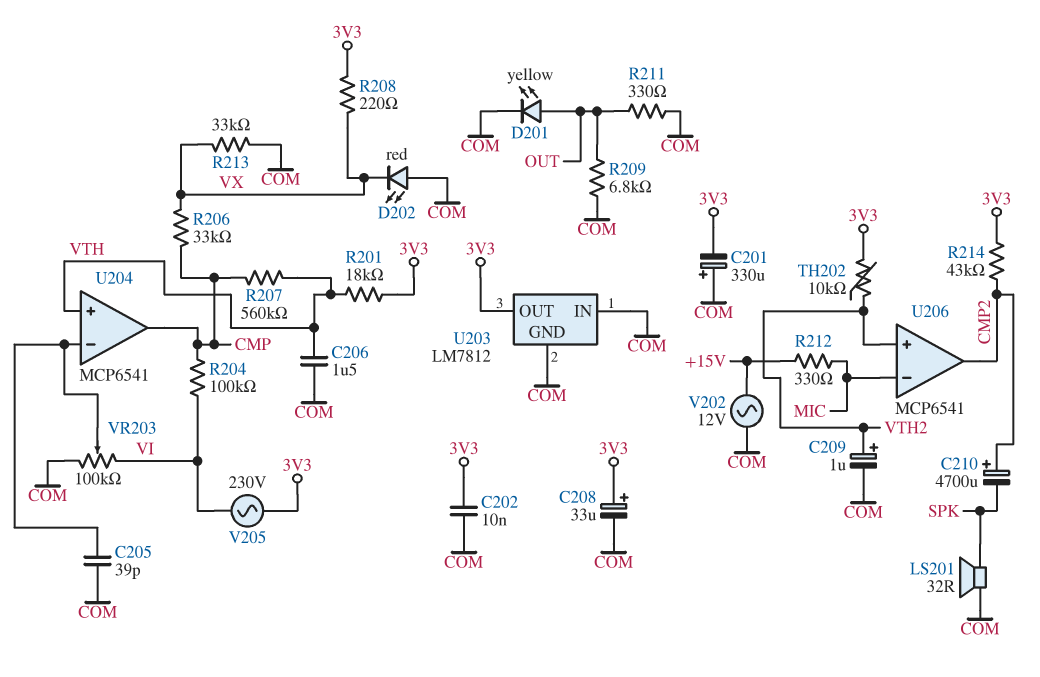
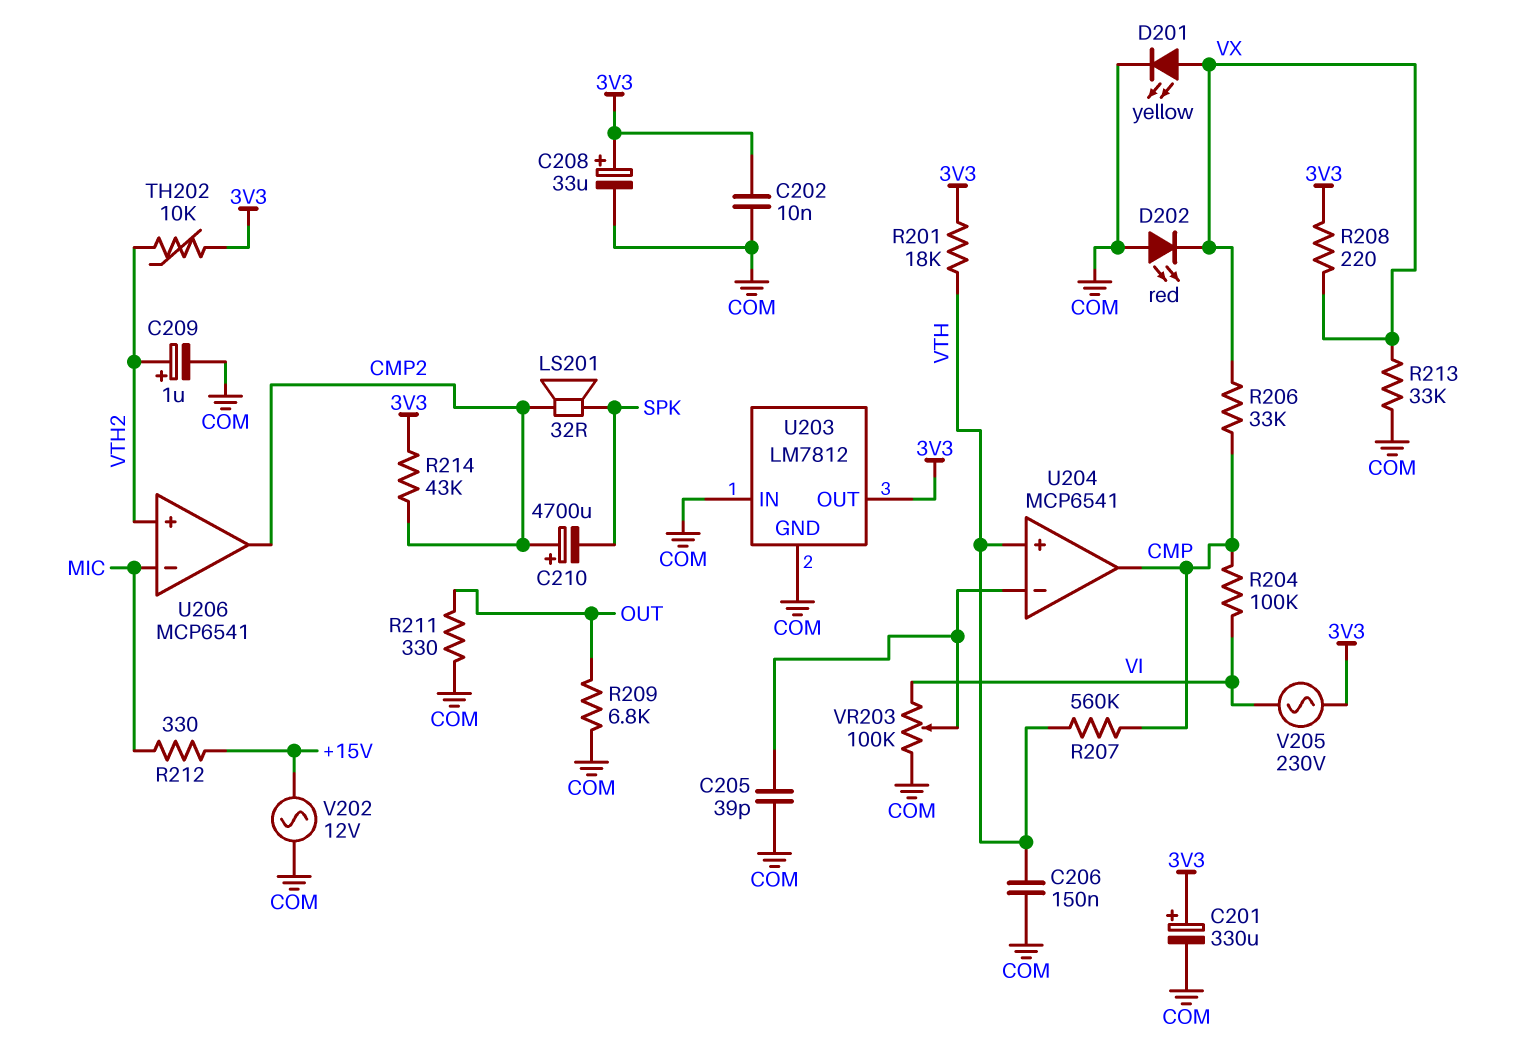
C201: 330uF (plus COM, minus 3V3) -> 330uF (plus 3V3, minus COM)
C206: 1.5uF (COM, VTH) -> 150nF (COM, VTH)
D201: LED yellow (A OUT, K COM) -> LED yellow (A VX, K COM)
LS201: speaker 32R (COM, SPK) -> speaker 32R (CMP2, SPK)

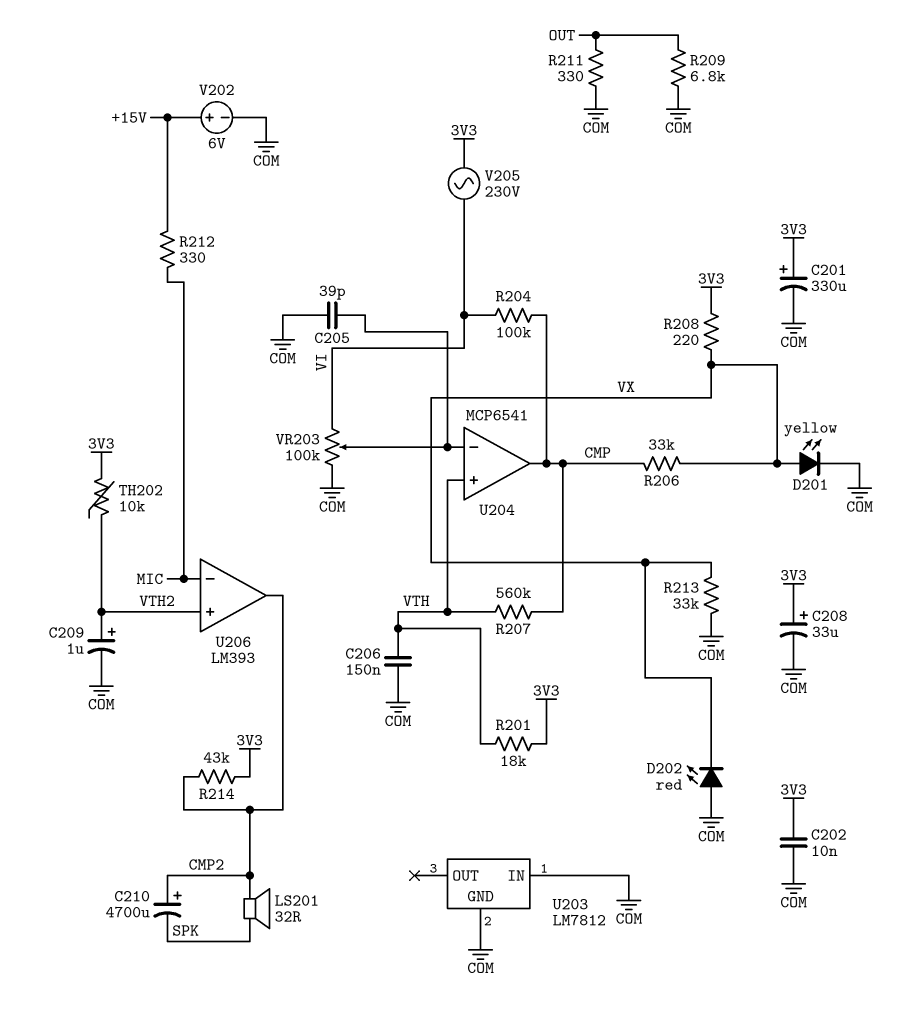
U203 pin OUT: 3V3 -> none
U206: MCP6541 -> LM393
V202: AC 12V (+15V, COM) -> 6V (plus +15V, minus COM)

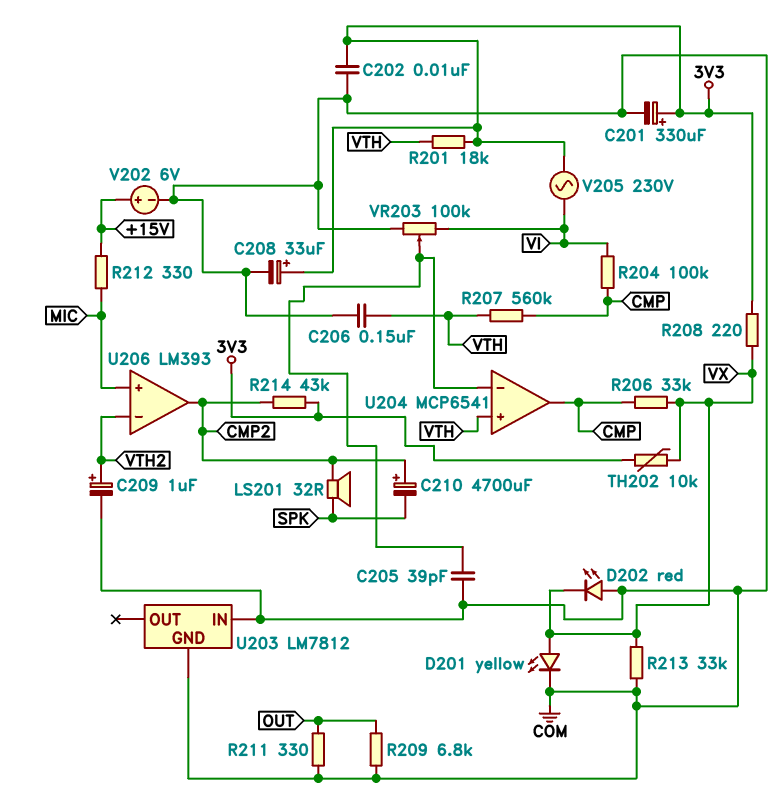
TH202: 10k (3V3, VTH2) -> 10k (3V3, VX)
U206 pin in+: VTH2 -> MIC
U206 pin in-: MIC -> VTH2

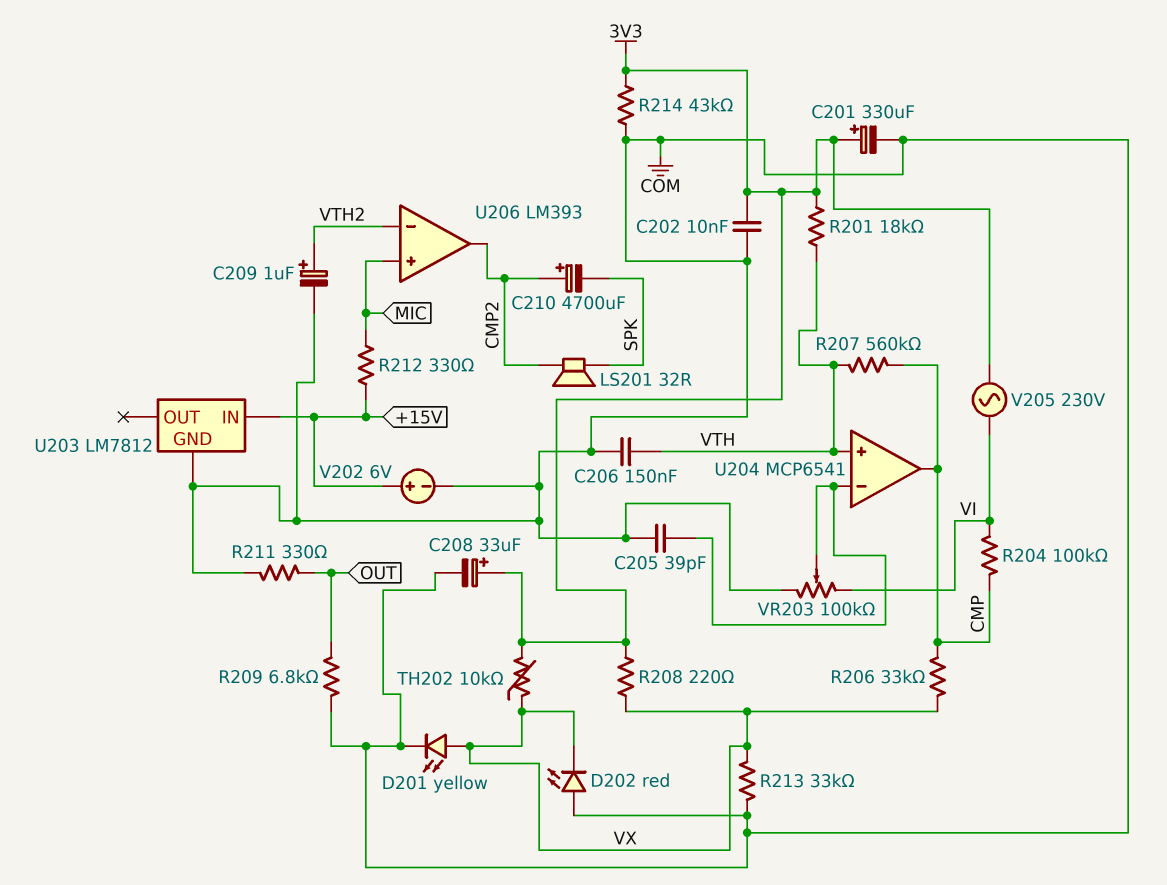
R214: 43k (3V3, CMP2) -> 43k (3V3, COM)
U203 pin IN: COM -> +15V

